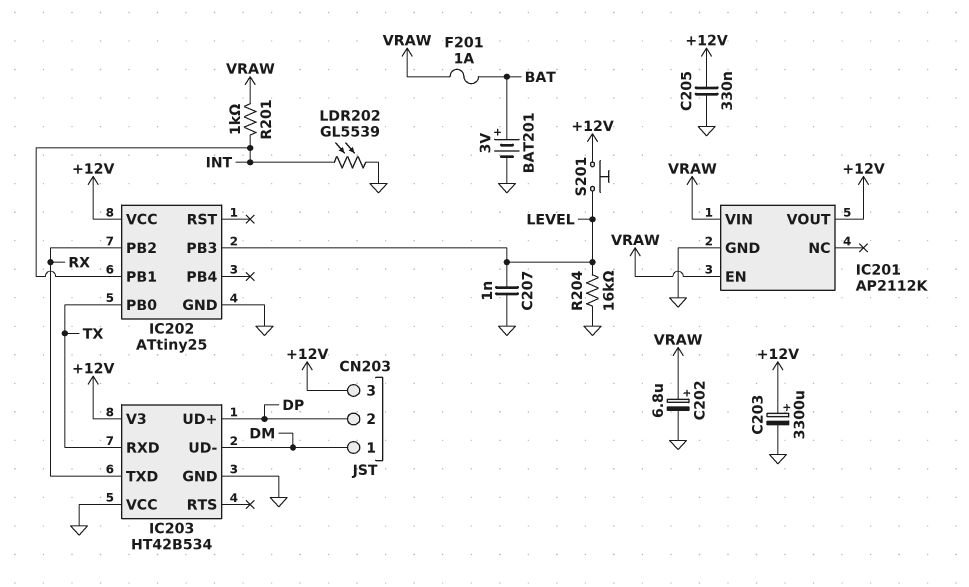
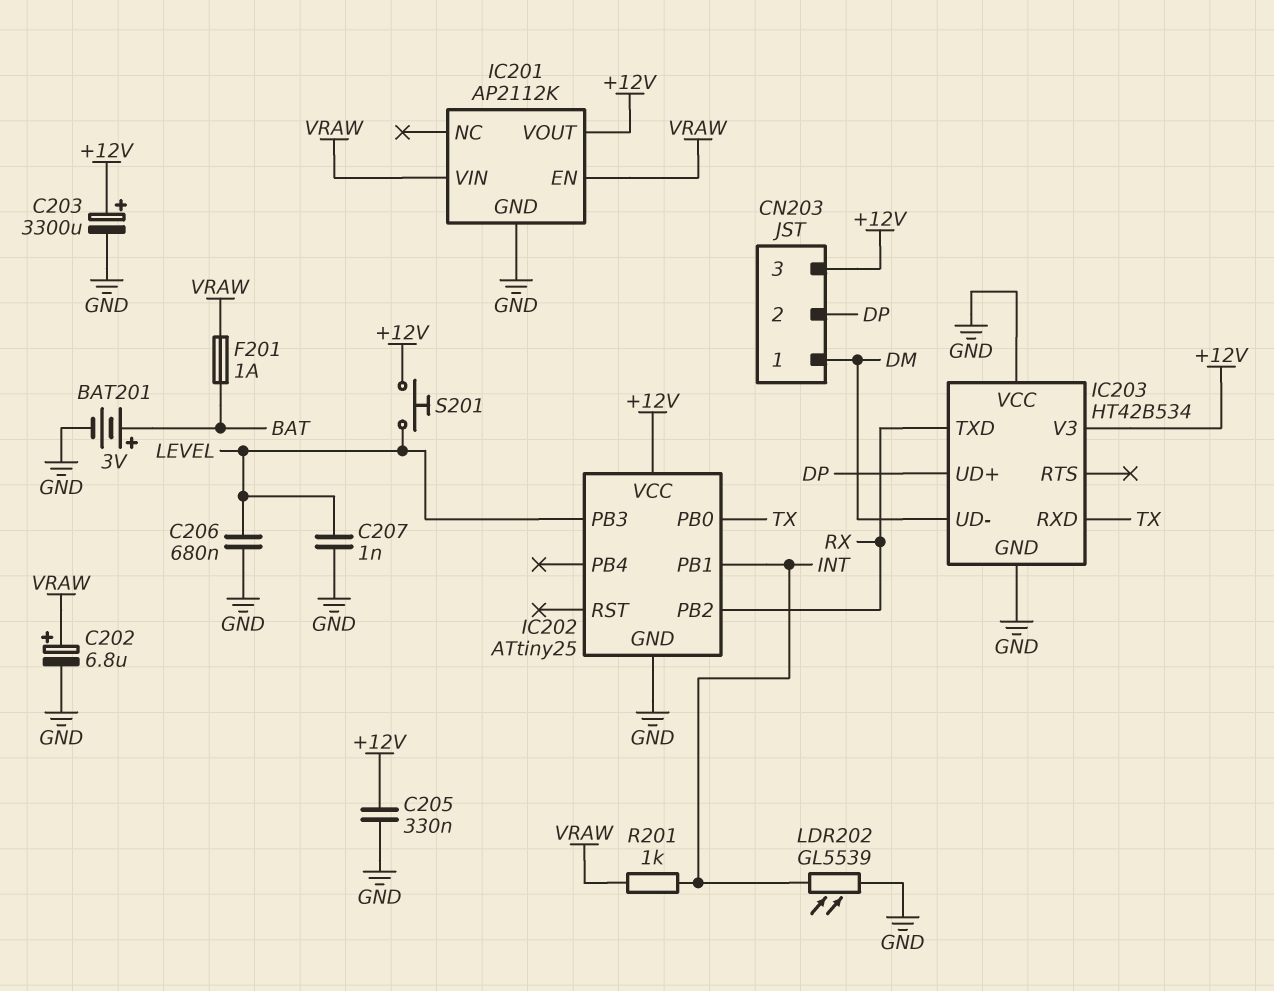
C206: none -> 680nF (GND, LEVEL)
R204: 16k (GND, LEVEL) -> none

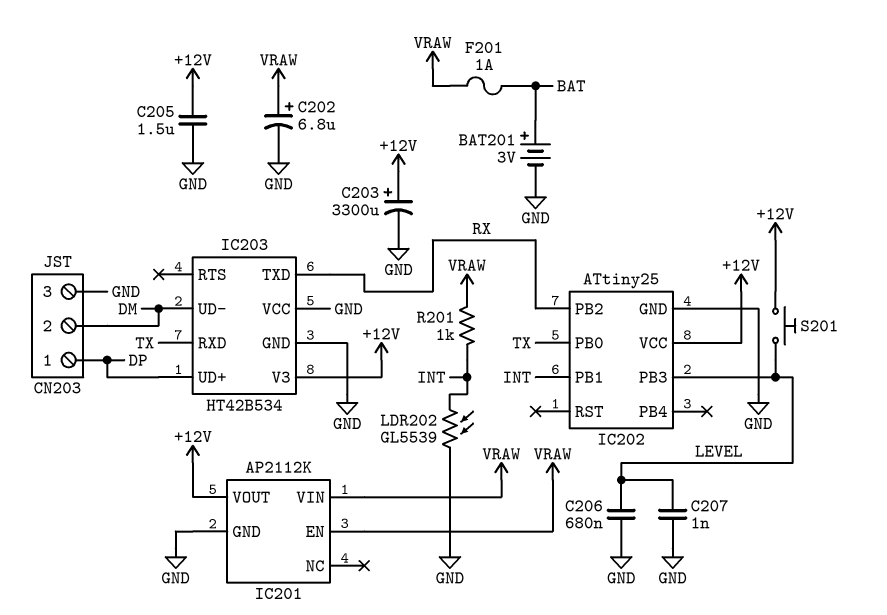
C205: 330nF (+12V, GND) -> 1.5uF (+12V, GND)
CN203 pin 1: DM -> DP
CN203 pin 2: DP -> DM
CN203 pin 3: +12V -> GND

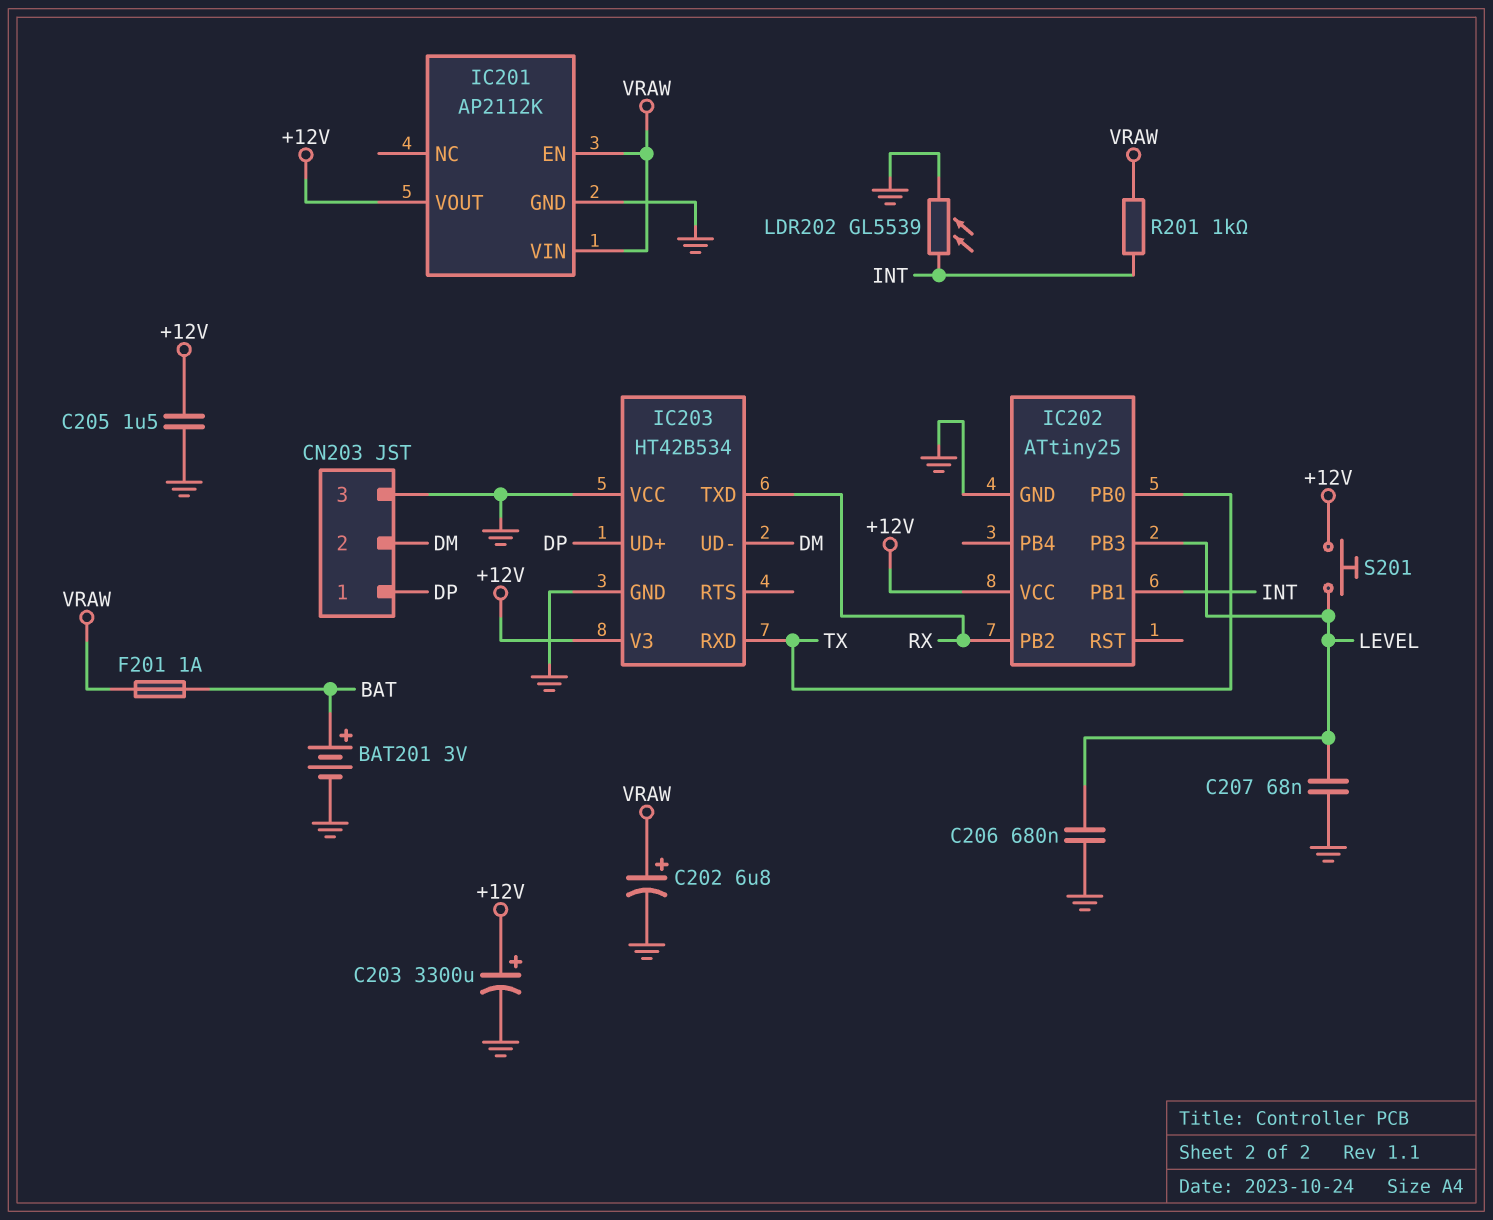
C207: 1nF (GND, LEVEL) -> 68nF (GND, LEVEL)

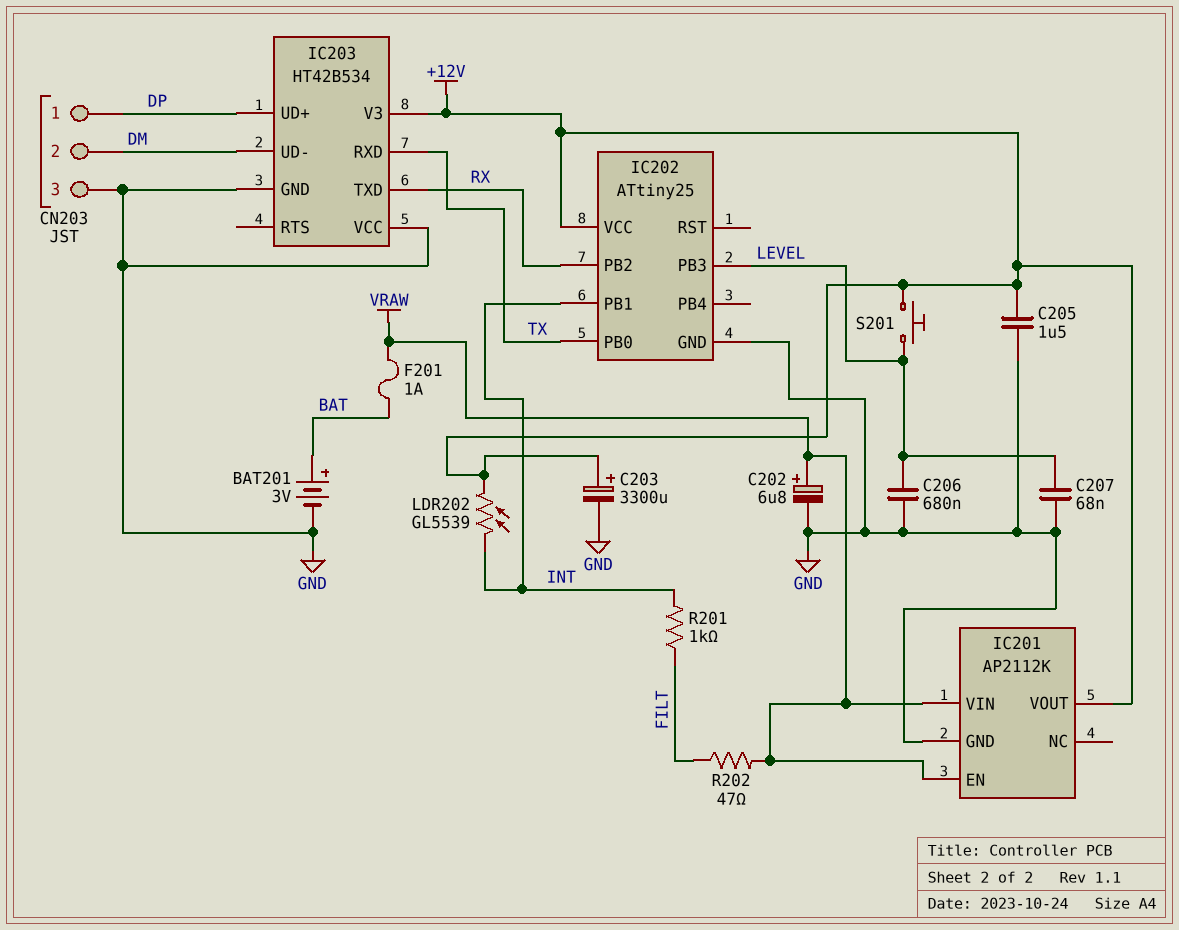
LDR202: GL5539 (GND, INT) -> GL5539 (+12V, INT)
R201: 1k (INT, VRAW) -> 1k (FILT, INT)
R202: none -> 47 (FILT, VRAW)

